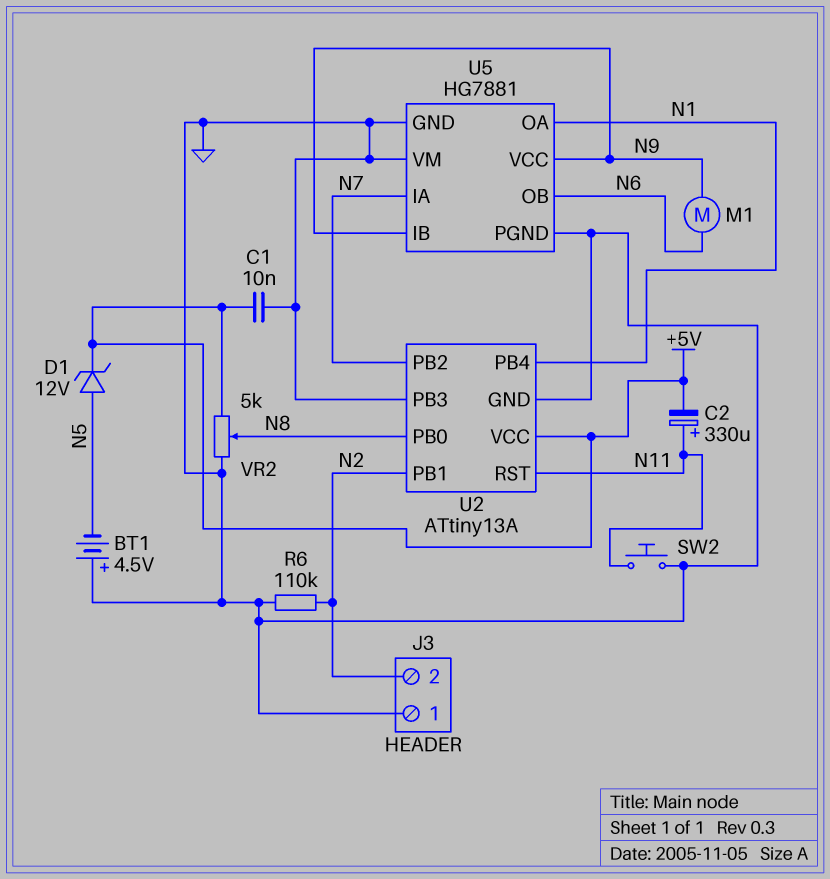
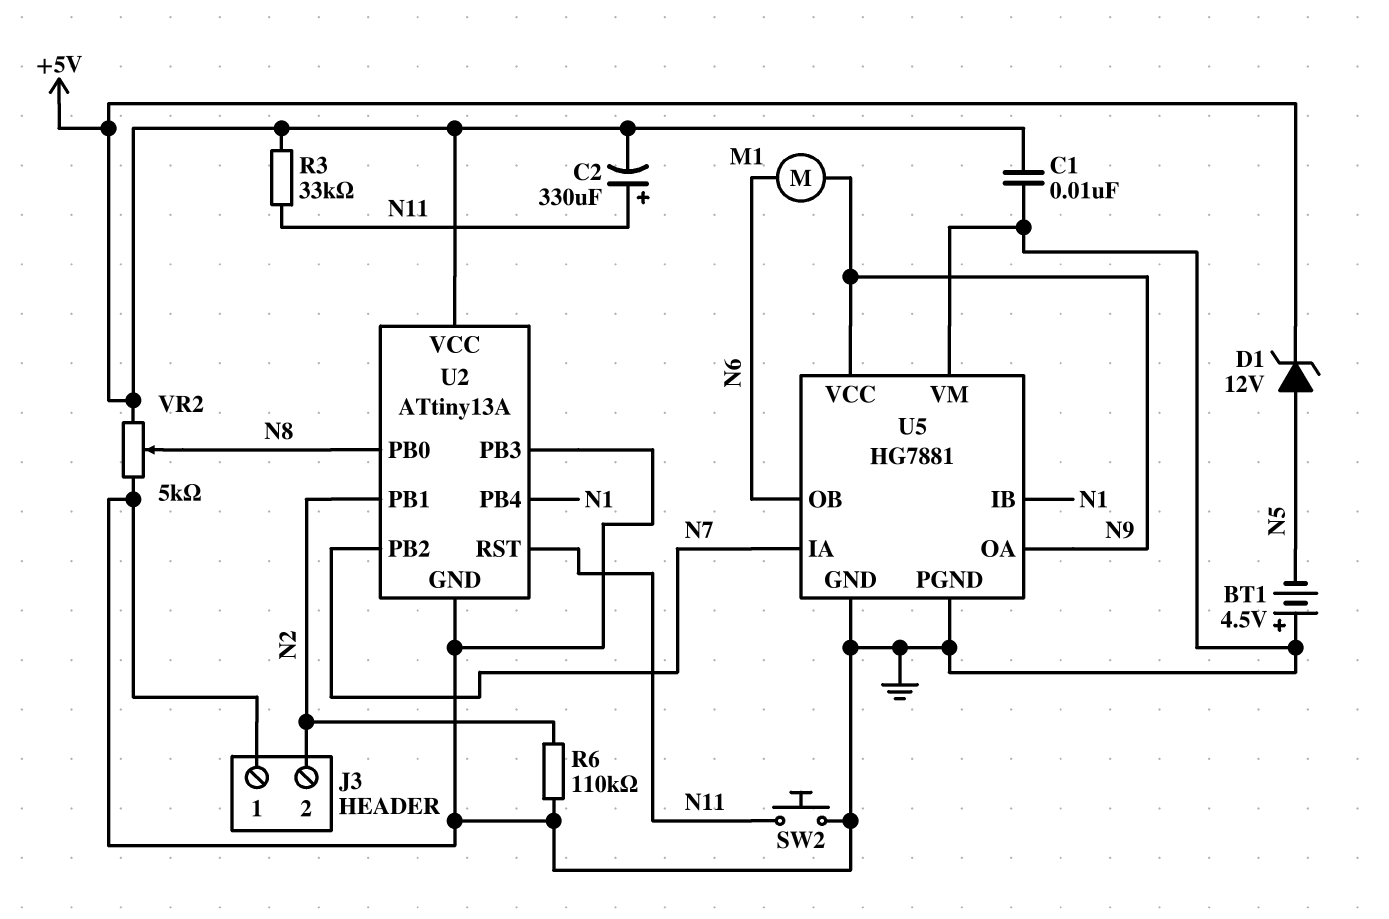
R3: none -> 33k (+5V, N11)
U5 pin IB: N9 -> N1
U5 pin OA: N1 -> N9

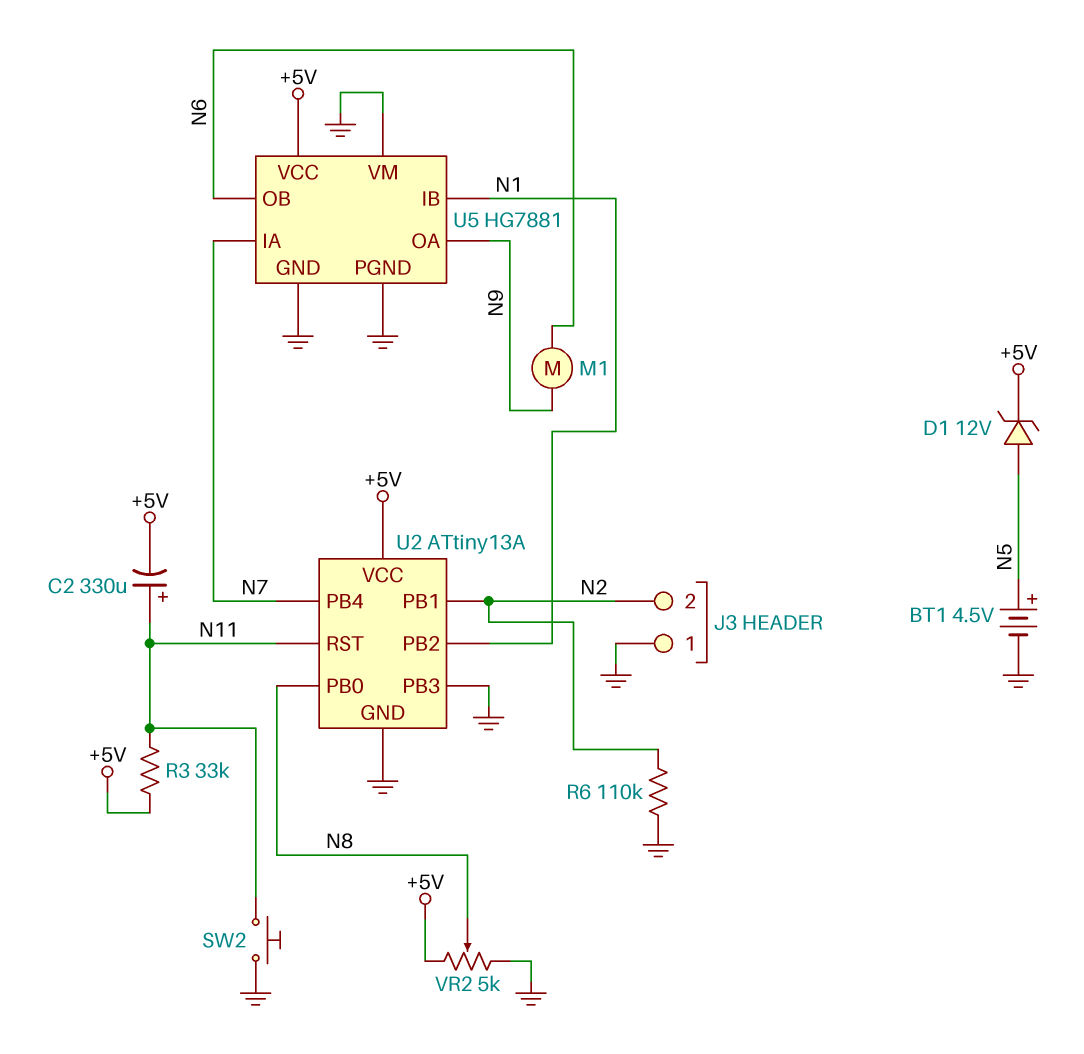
BT1: 4.5V (plus GND, minus N5) -> 4.5V (plus N5, minus GND)
C1: 10nF (+5V, GND) -> none
U2 pin PB2: N7 -> N1
U2 pin PB4: N1 -> N7
U5 pin VCC: N9 -> +5V

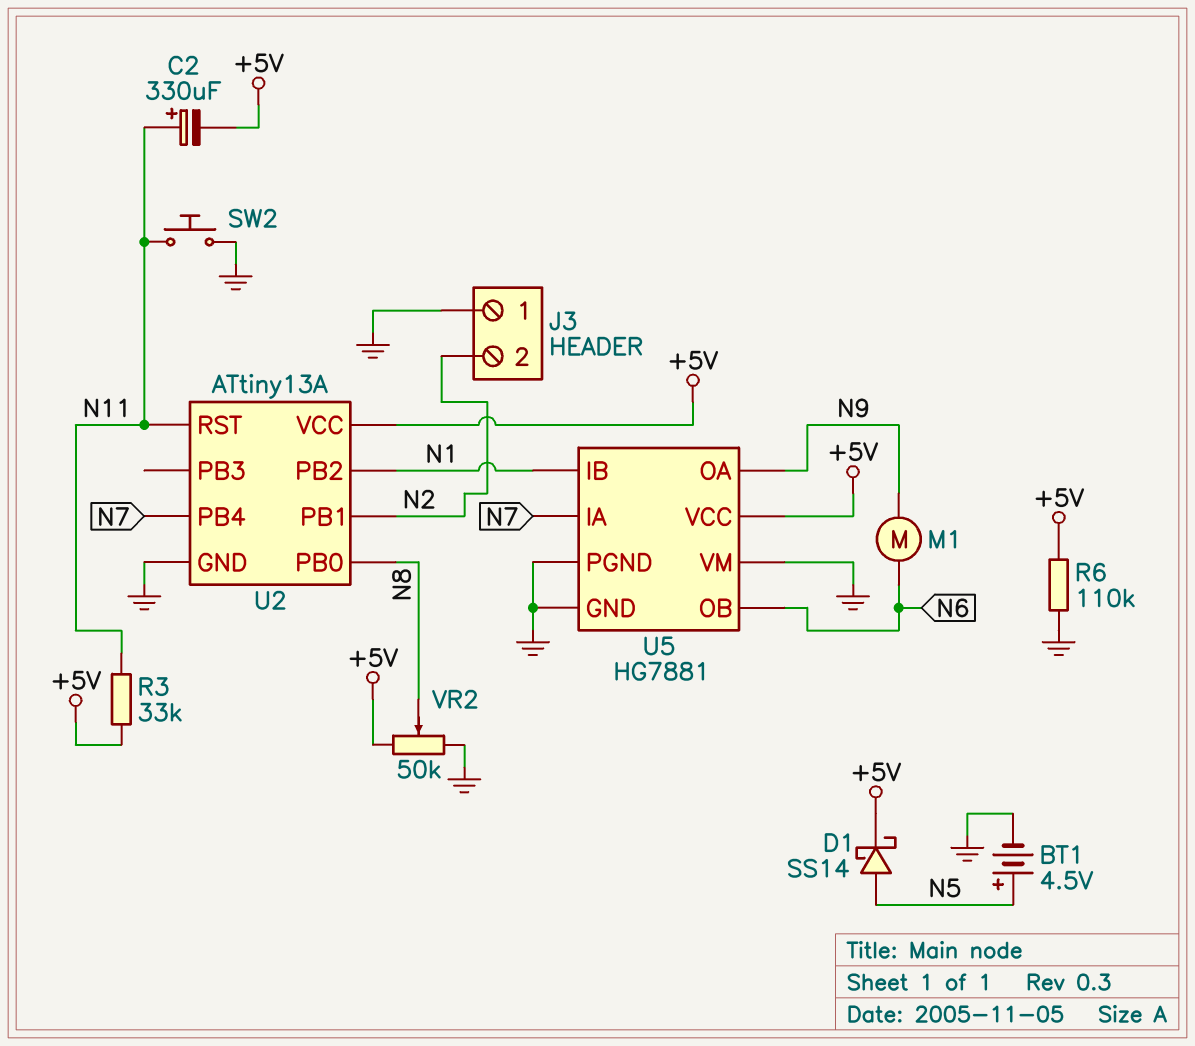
D1: zener 12V (A N5, K +5V) -> schottky SS14 (A N5, K +5V)
R6: 110k (GND, N2) -> 110k (+5V, GND)
U2 pin PB3: GND -> none
VR2: 5k (+5V, GND, wiper N8) -> 50k (+5V, GND, wiper N8)

